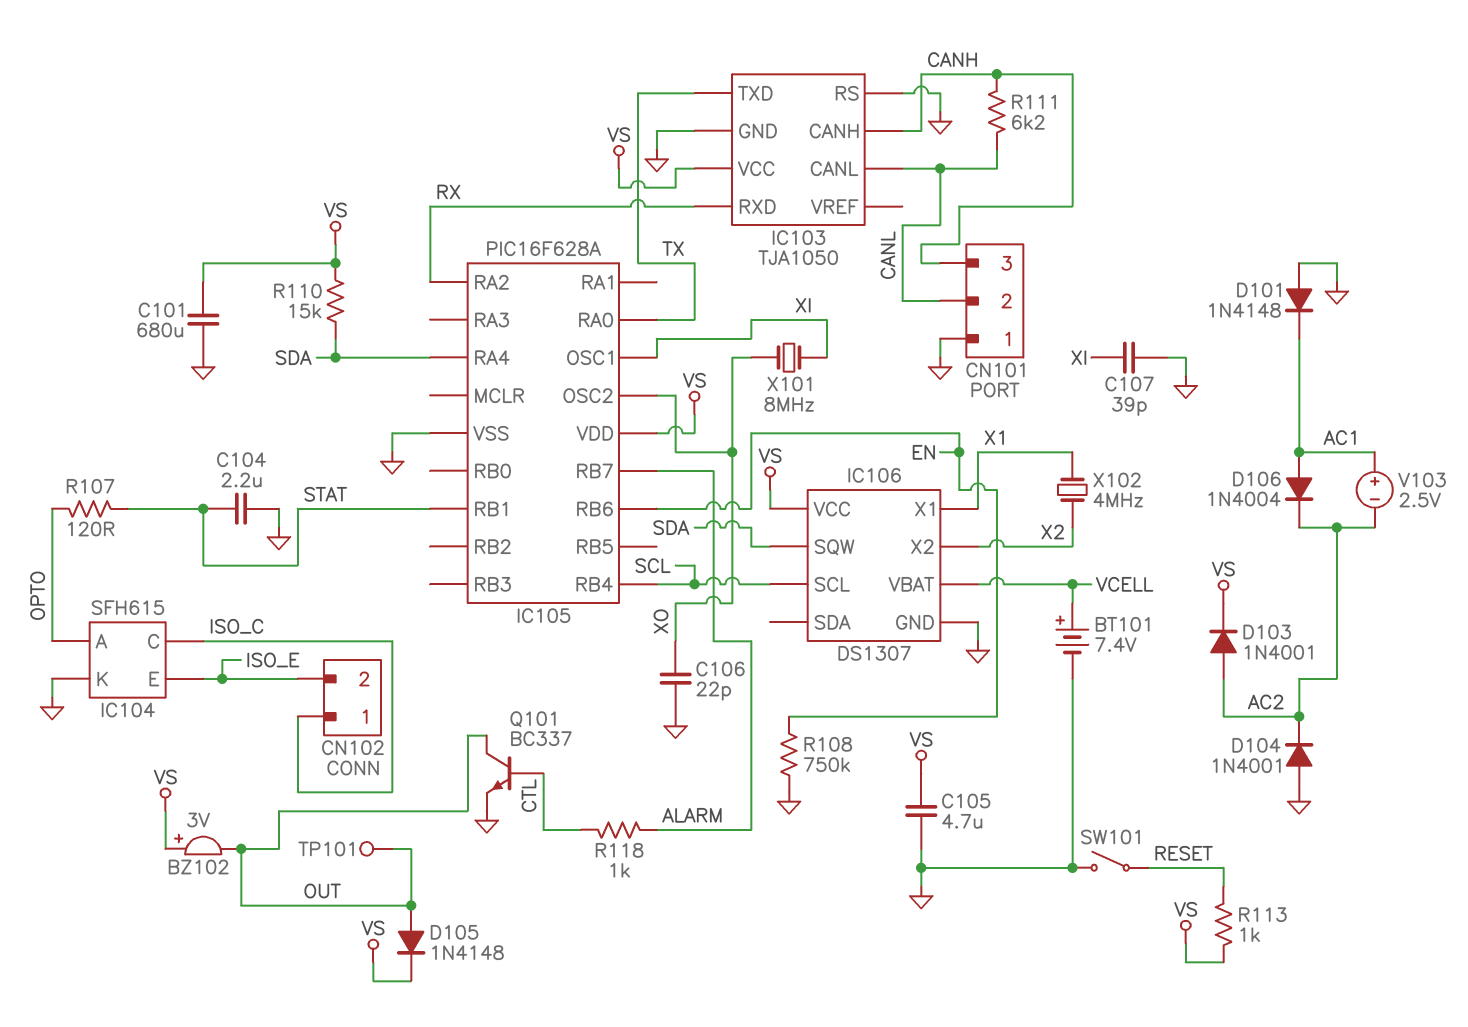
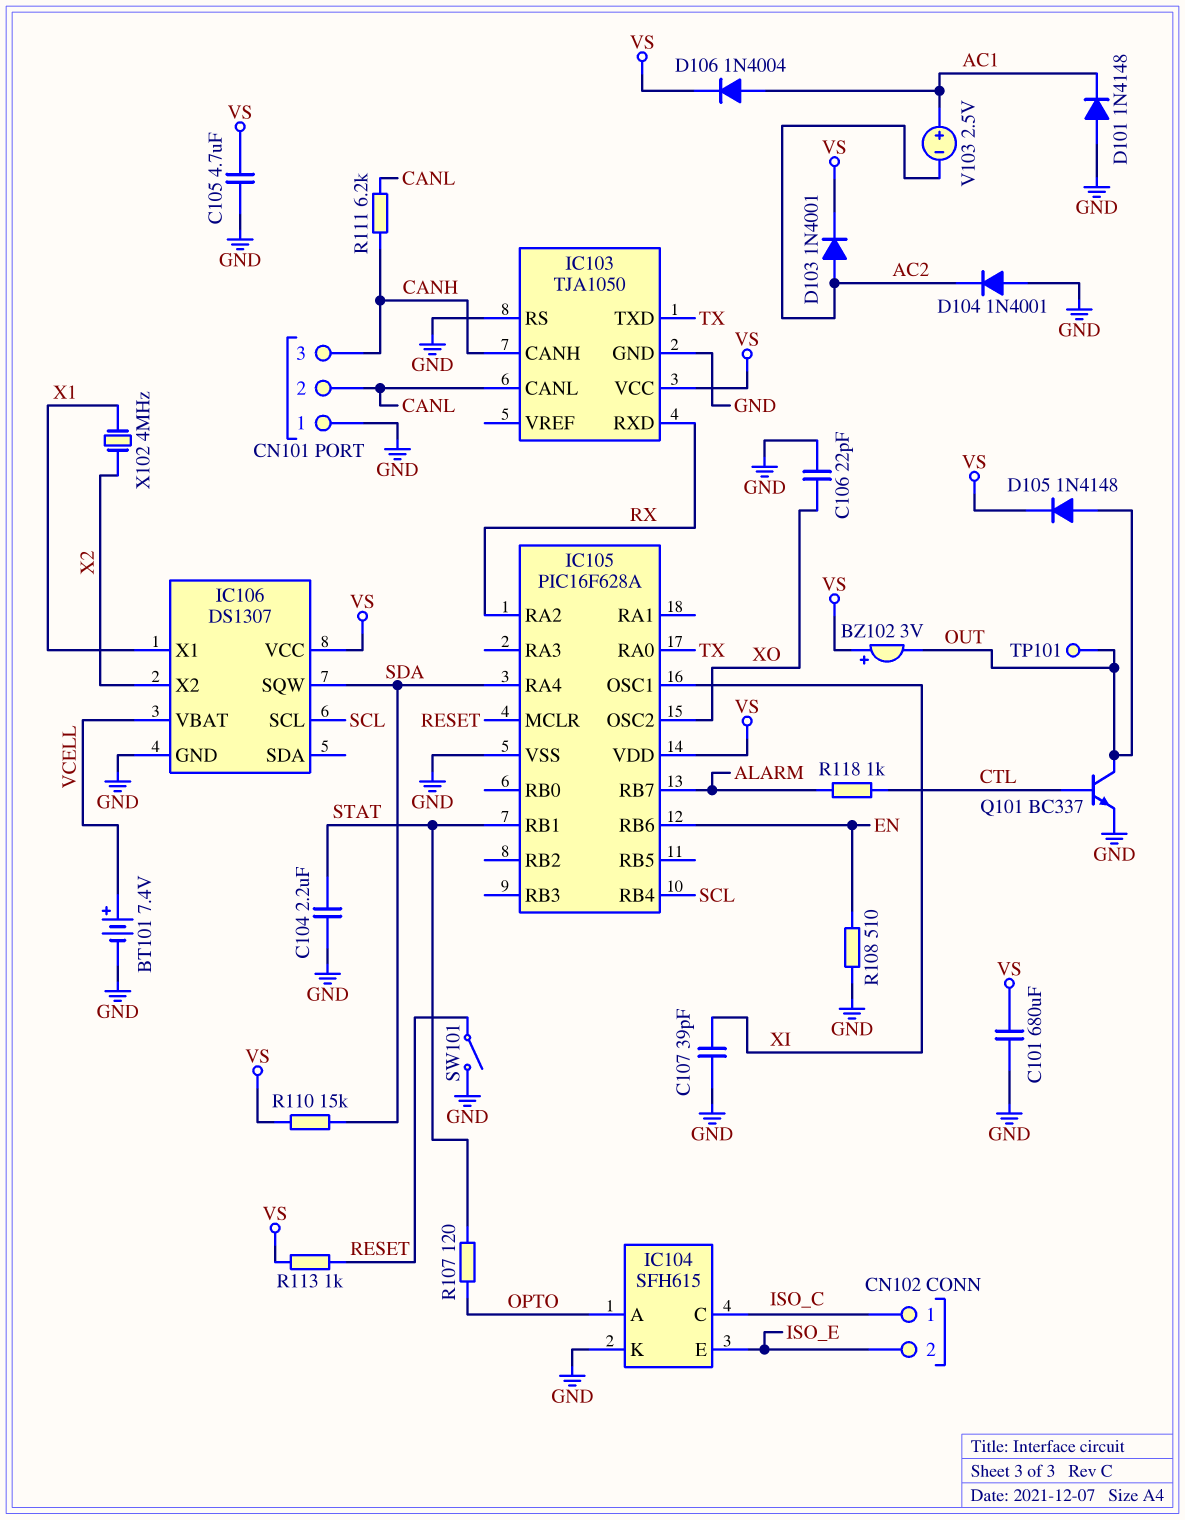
D106: diode 1N4004 (A AC1, K AC2) -> diode 1N4004 (A AC1, K VS)
IC105 pin MCLR: none -> RESET
R108: 750k (EN, GND) -> 510 (EN, GND)
X101: 8MHz (XI, XO) -> none

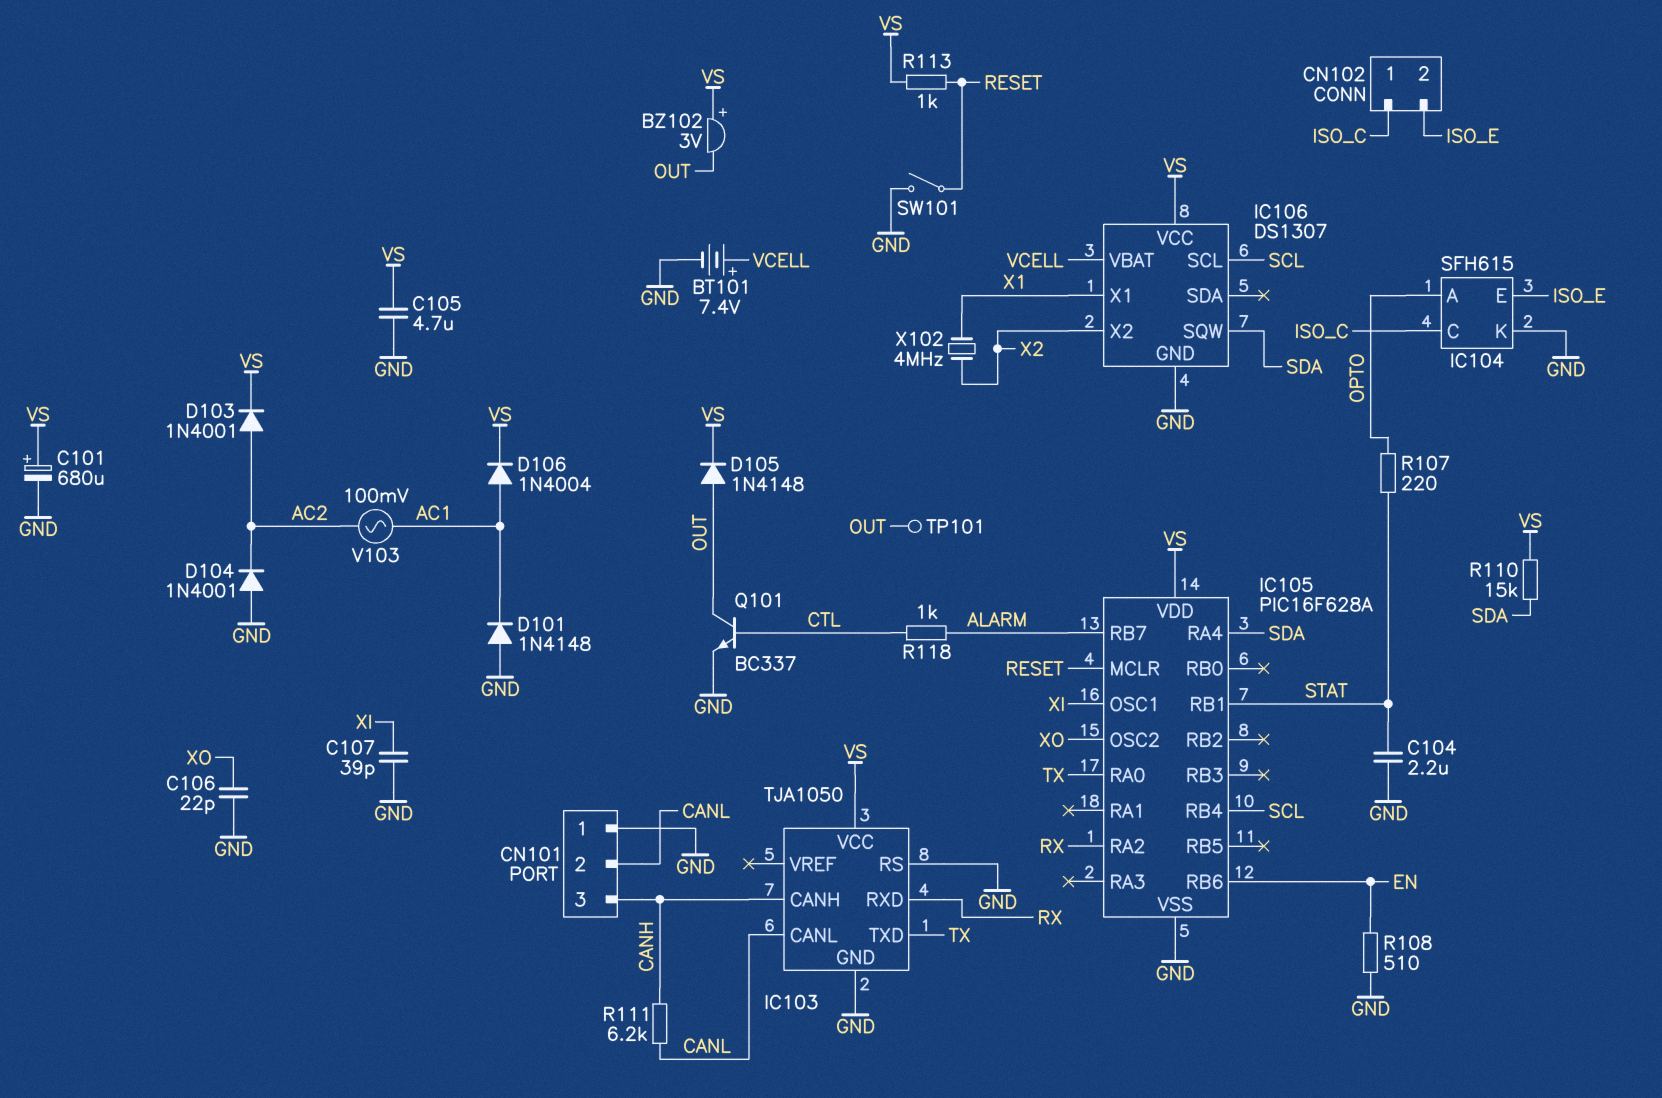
C101: 680uF (GND, VS) -> 680uF (plus VS, minus GND)
R107: 120 (OPTO, STAT) -> 220 (OPTO, STAT)
V103: 2.5V (plus AC1, minus AC2) -> AC 100mV (AC1, AC2)

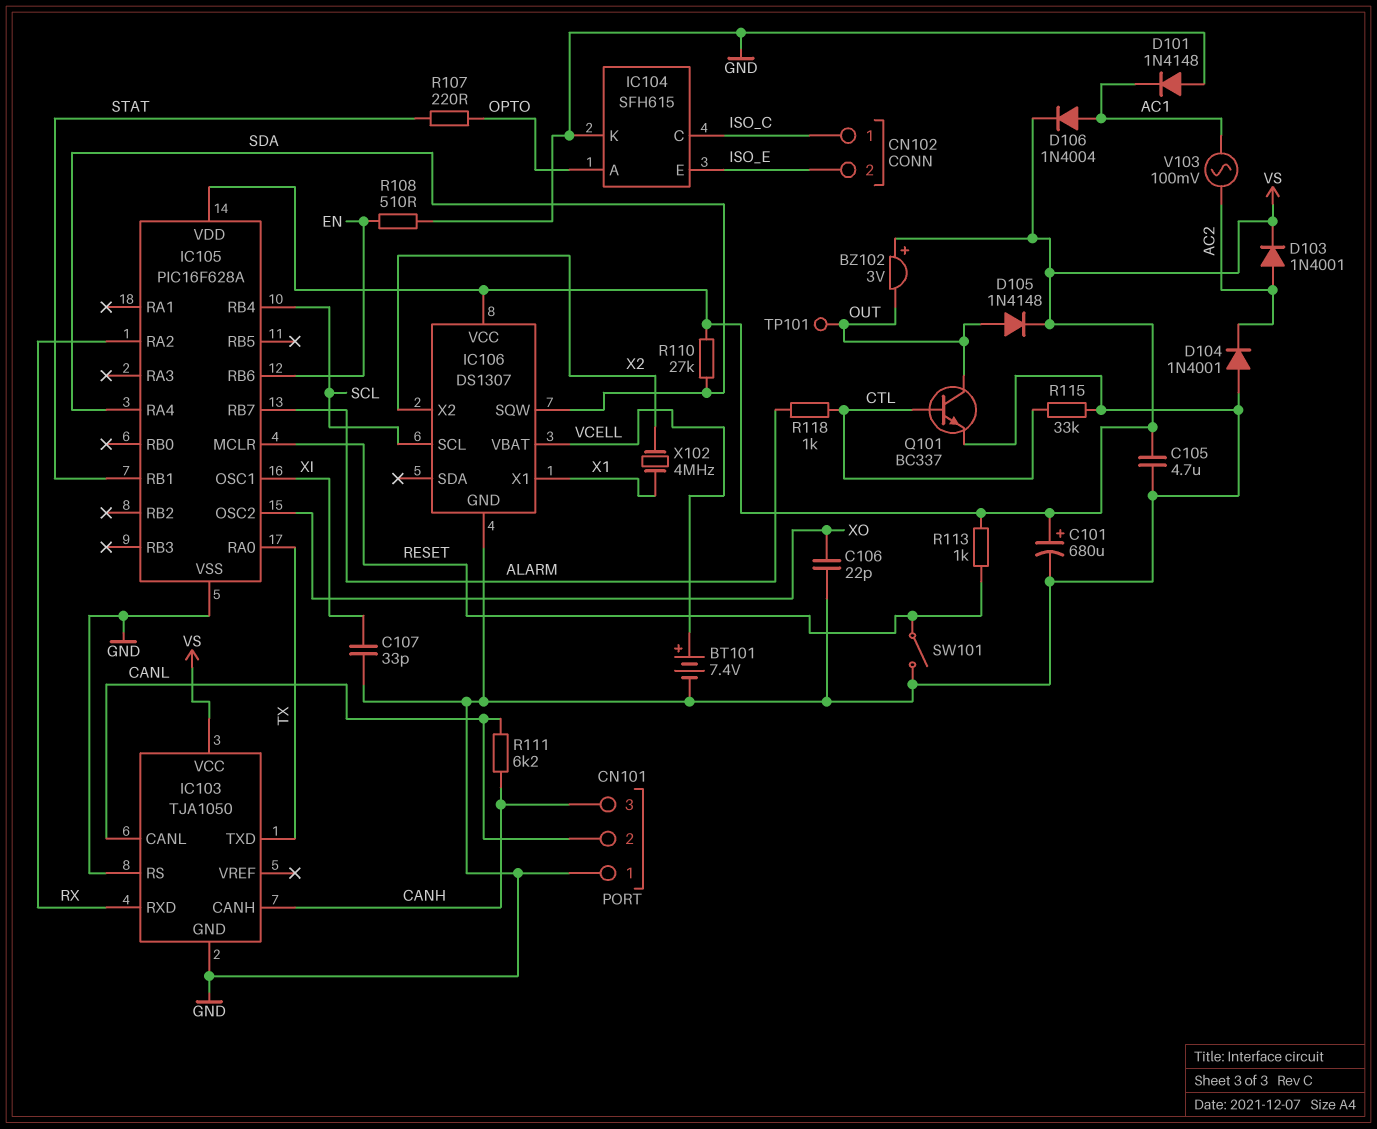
C104: 2.2uF (GND, STAT) -> none
C107: 39pF (GND, XI) -> 33pF (GND, XI)
R110: 15k (SDA, VS) -> 27k (SDA, VS)
R115: none -> 33k (CTL, GND)

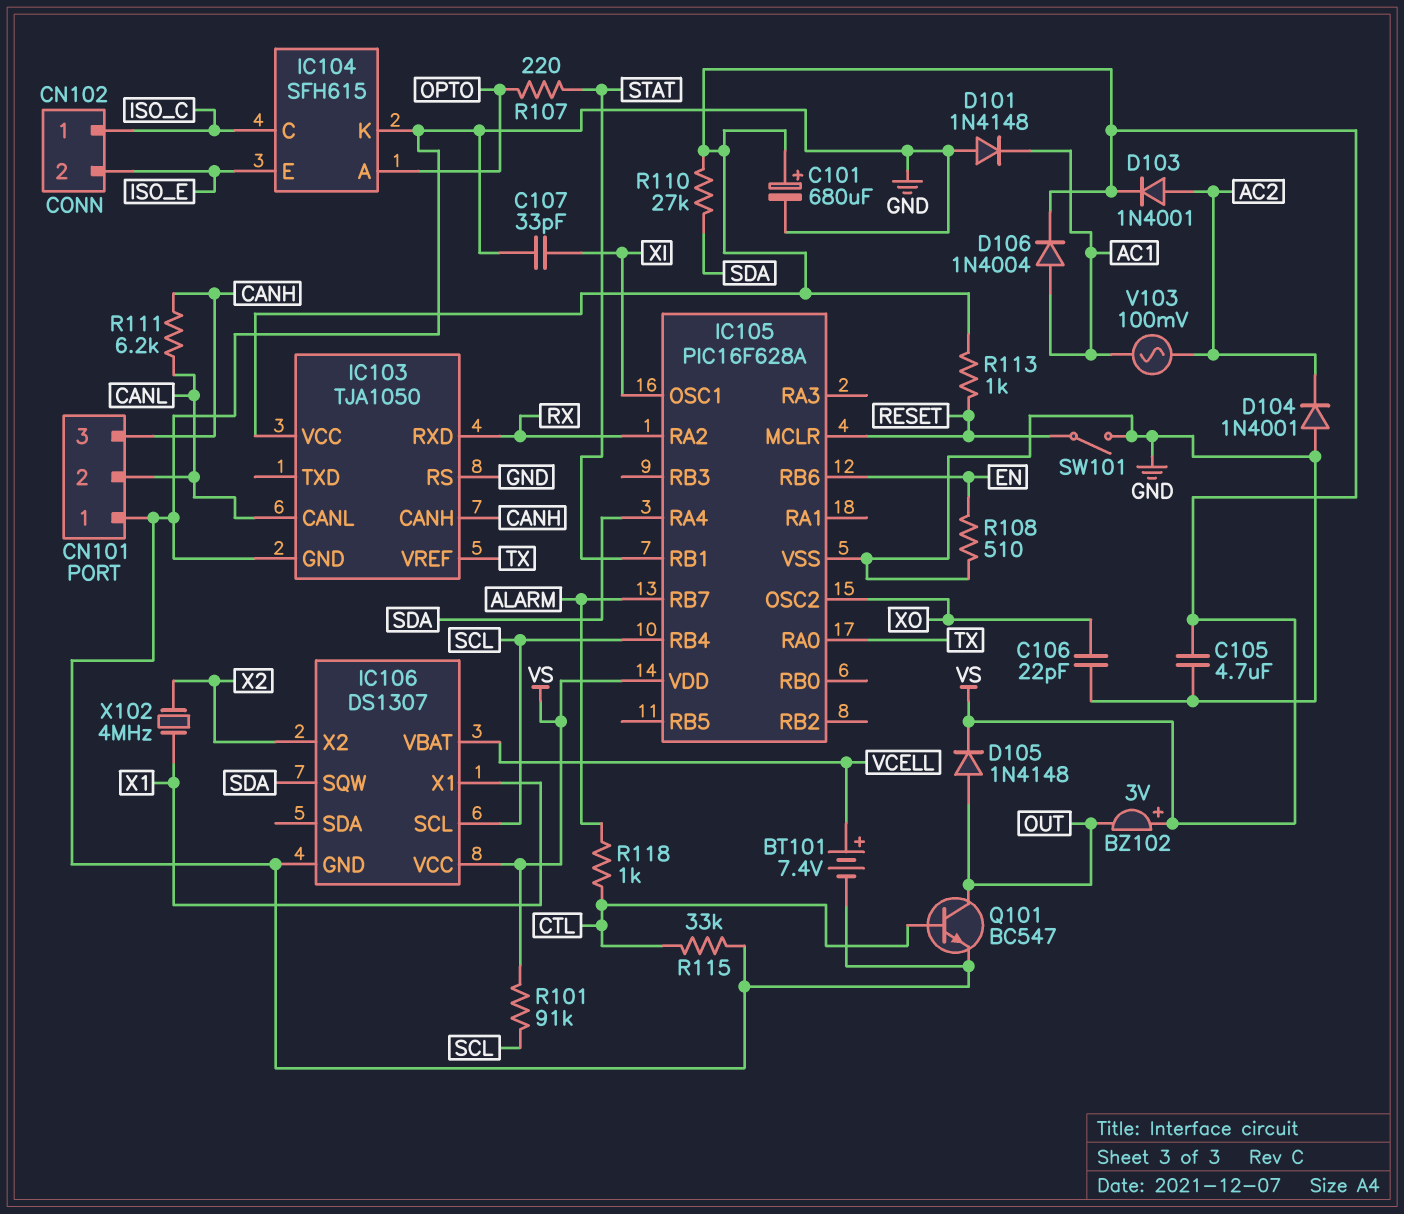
IC103 pin TXD: TX -> none
IC103 pin VREF: none -> TX
Q101: NPN BC337 (B CTL, C OUT, E GND) -> NPN BC547 (B CTL, C OUT, E GND)
R101: none -> 91k (SCL, VS)
TP101: test point (OUT) -> none

